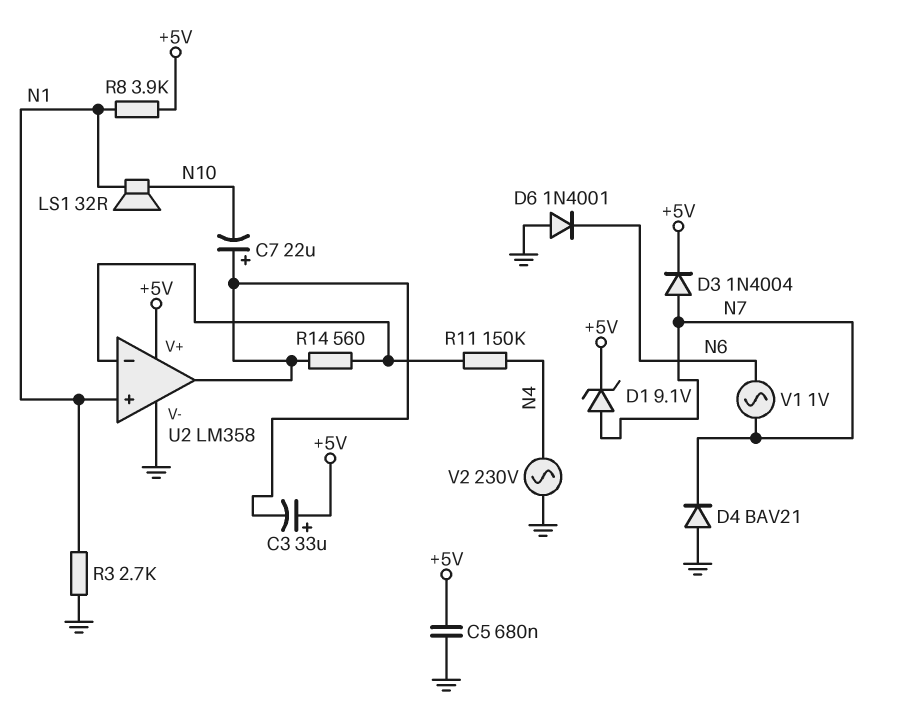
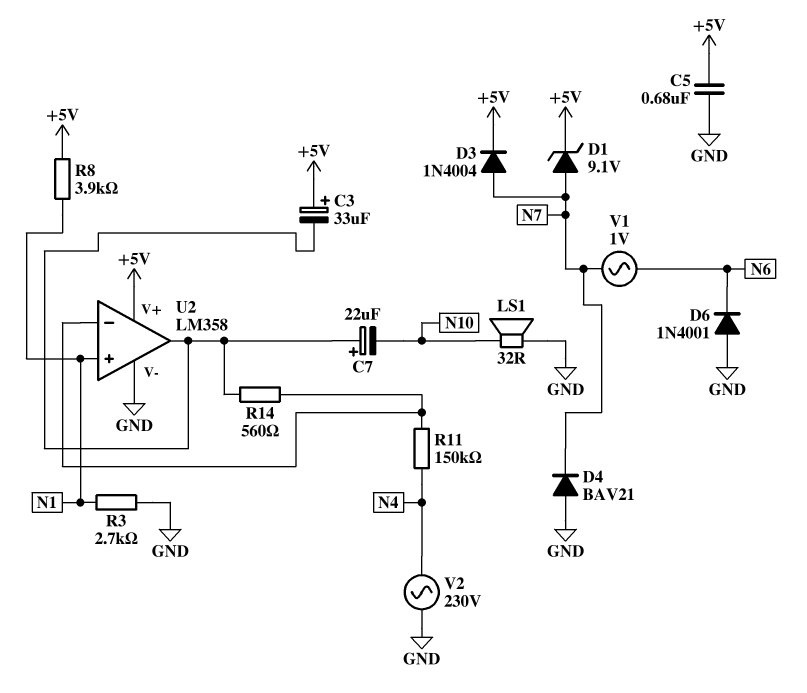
LS1: speaker 32R (N1, N10) -> speaker 32R (GND, N10)

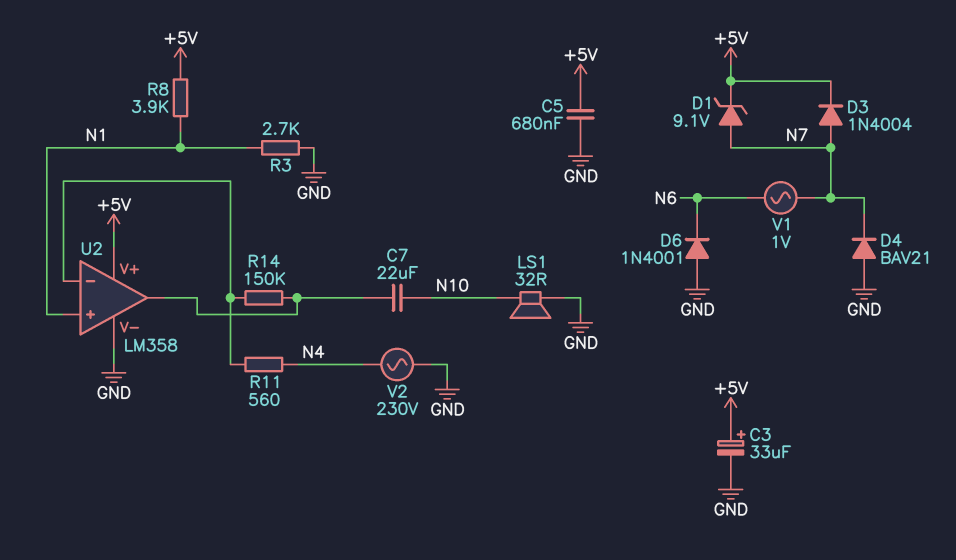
C3: 33uF (plus +5V, minus U2/out) -> 33uF (plus +5V, minus GND)
C7: 22uF (plus U2/out, minus N10) -> 22uF (N10, U2/out)
R11: 150k (N4, U2/in-) -> 560 (N4, U2/in-)
R14: 560 (U2/in-, U2/out) -> 150k (U2/in-, U2/out)

